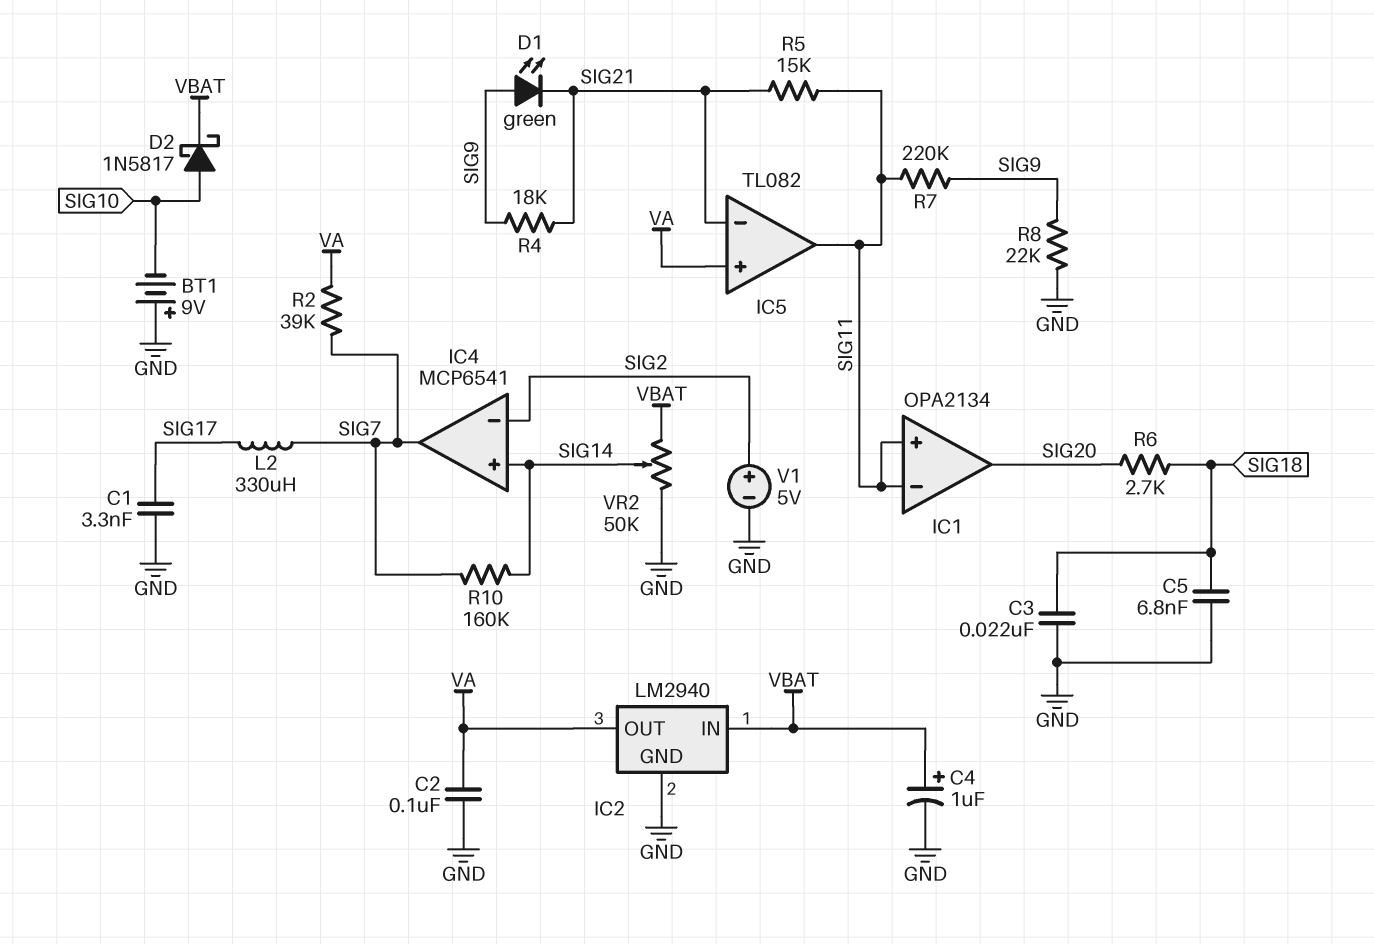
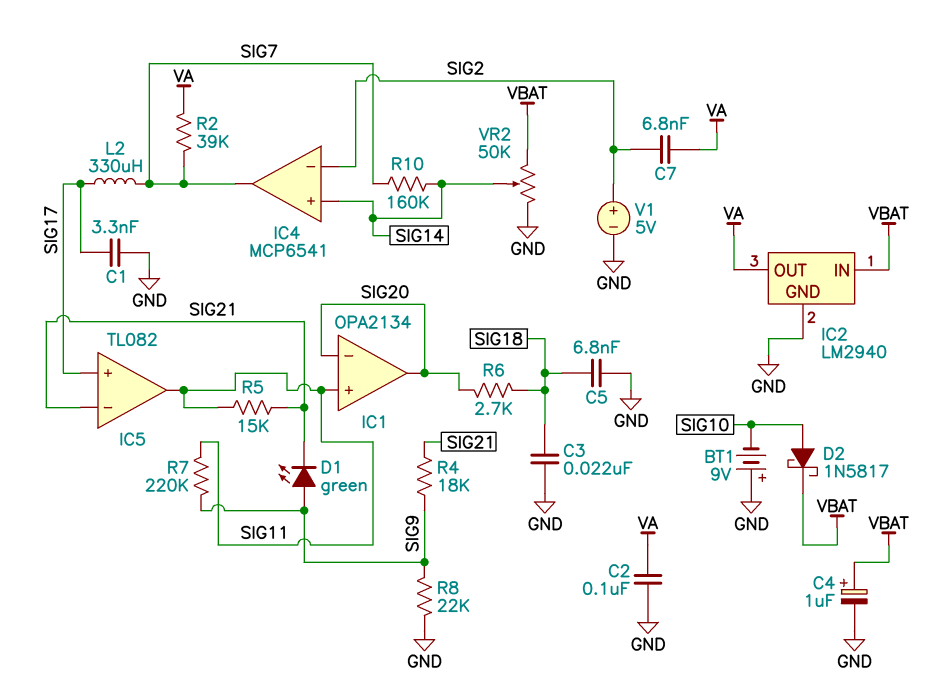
C7: none -> 6.8nF (SIG2, VA)
IC1 pin in-: SIG11 -> SIG20
IC5 pin in+: VA -> SIG17

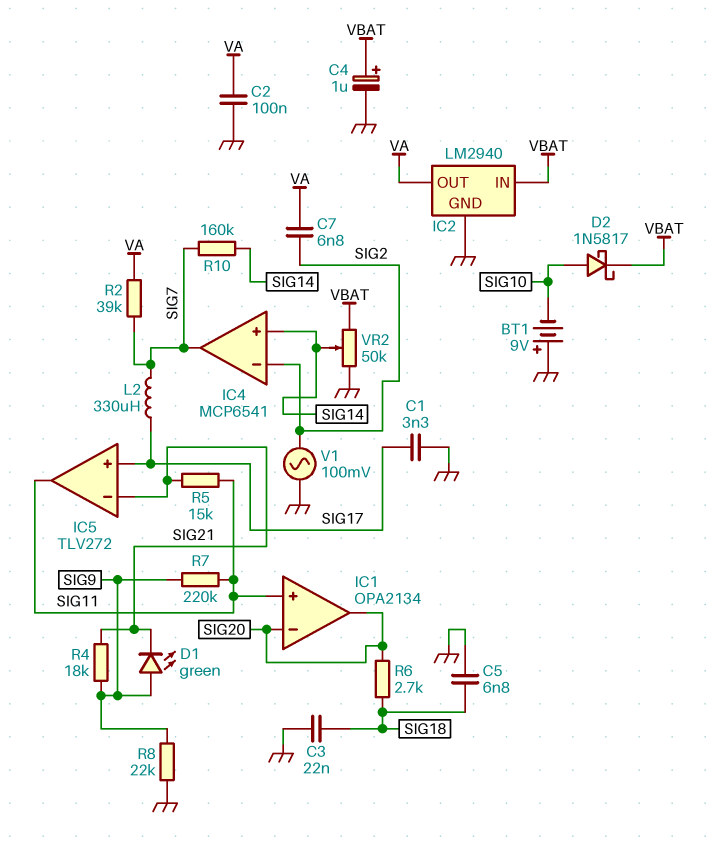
IC5: TL082 -> TLV272
V1: 5V (plus SIG2, minus GND) -> AC 100mV (GND, SIG2)

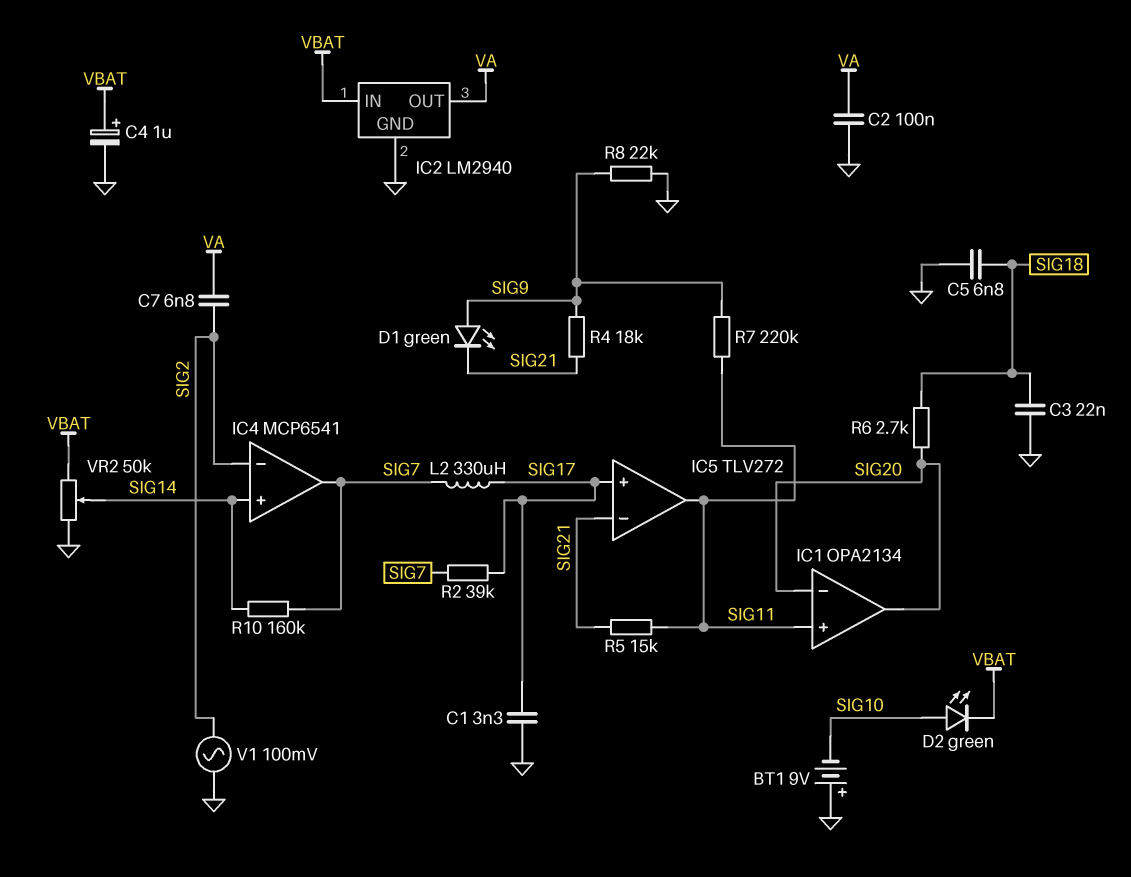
D2: schottky 1N5817 (A SIG10, K VBAT) -> LED green (A SIG10, K VBAT)
R2: 39k (SIG7, VA) -> 39k (SIG7, SIG17)

